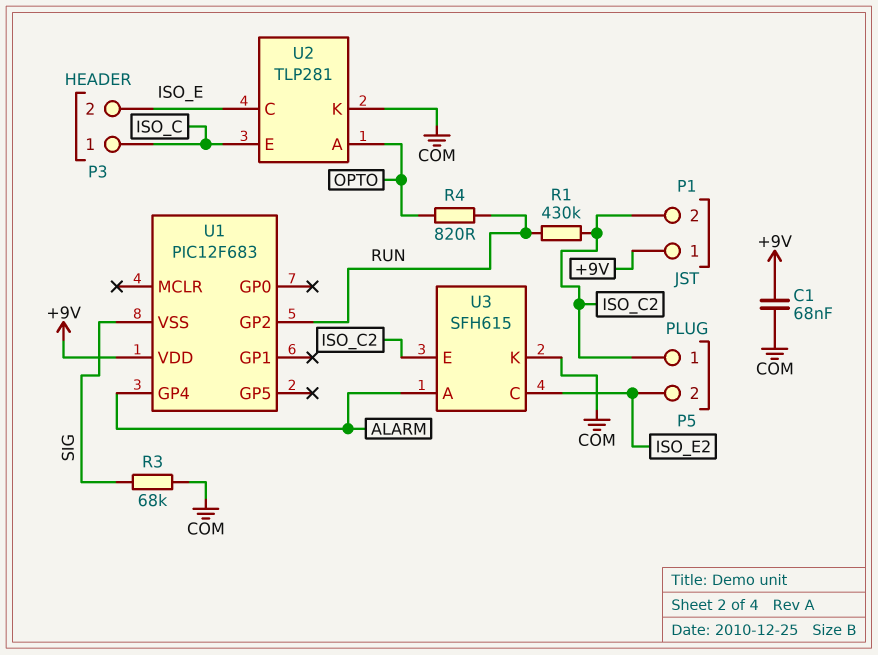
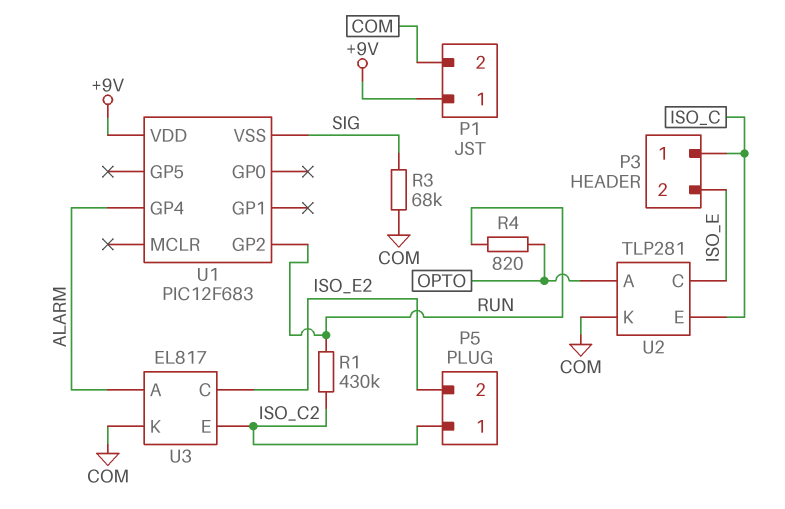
C1: 68nF (+9V, COM) -> none
P1 pin 2: ISO_C2 -> COM
U3: SFH615 -> EL817

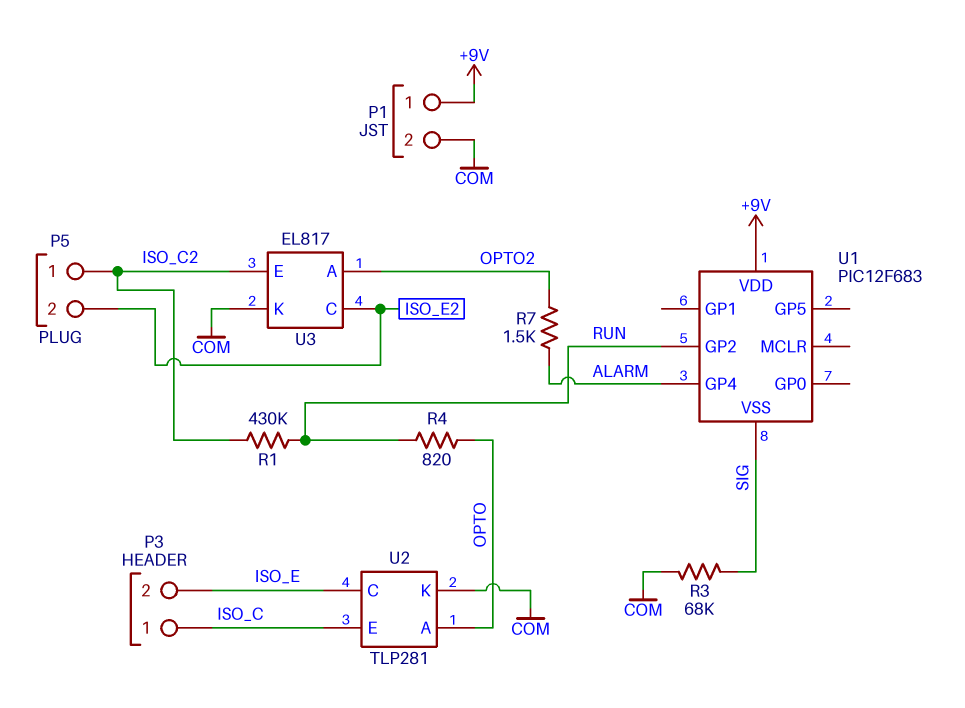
R7: none -> 1.5k (ALARM, OPTO2)
U3 pin A: ALARM -> OPTO2

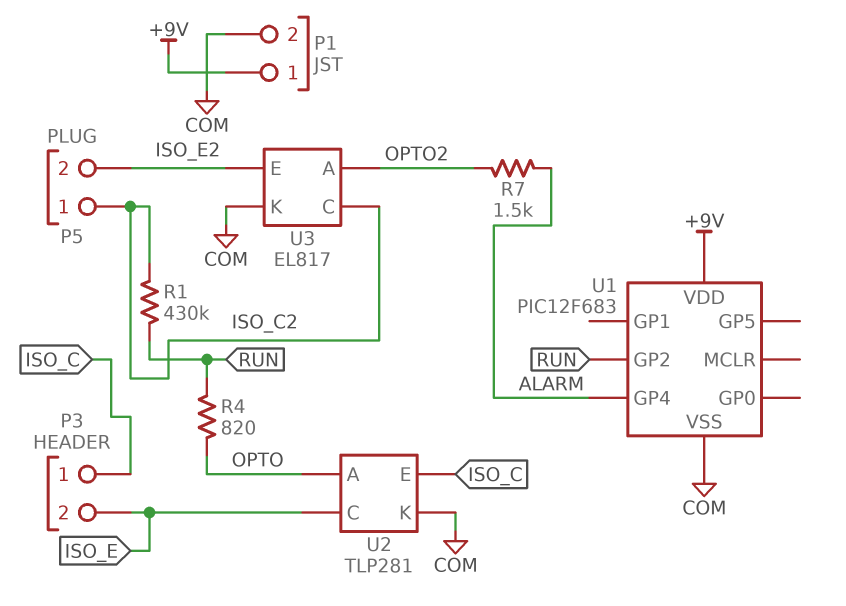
R3: 68k (COM, SIG) -> none
U1 pin VSS: SIG -> COM
U3 pin C: ISO_E2 -> ISO_C2
U3 pin E: ISO_C2 -> ISO_E2

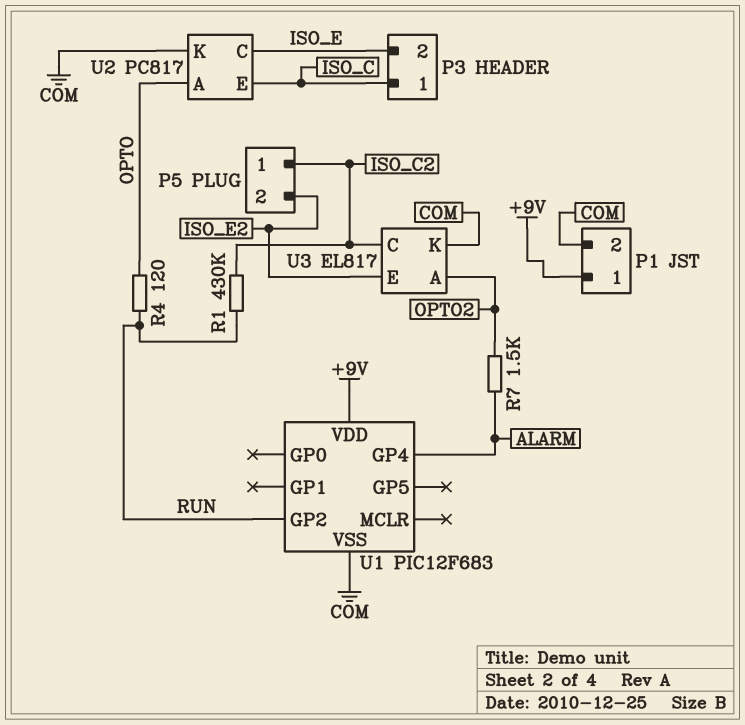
R4: 820 (OPTO, RUN) -> 120 (OPTO, RUN)
U2: TLP281 -> PC817

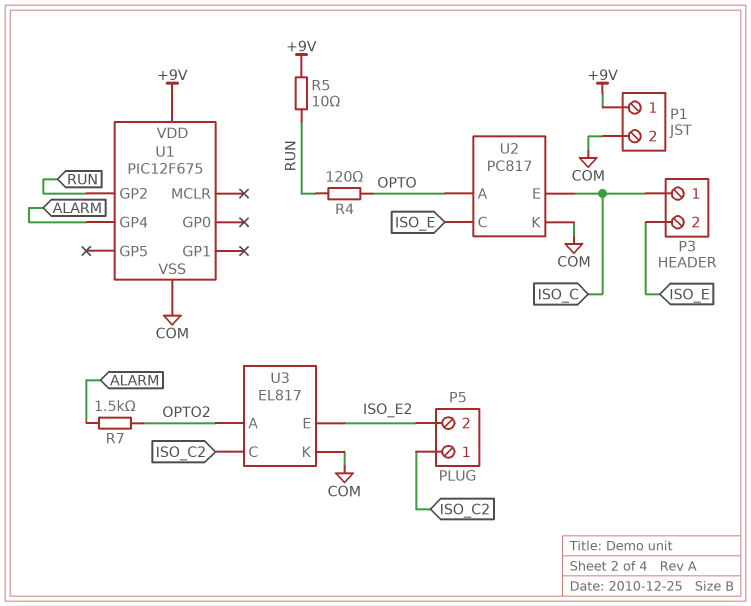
R1: 430k (ISO_C2, RUN) -> none
R5: none -> 10 (+9V, RUN)
U1: PIC12F683 -> PIC12F675

